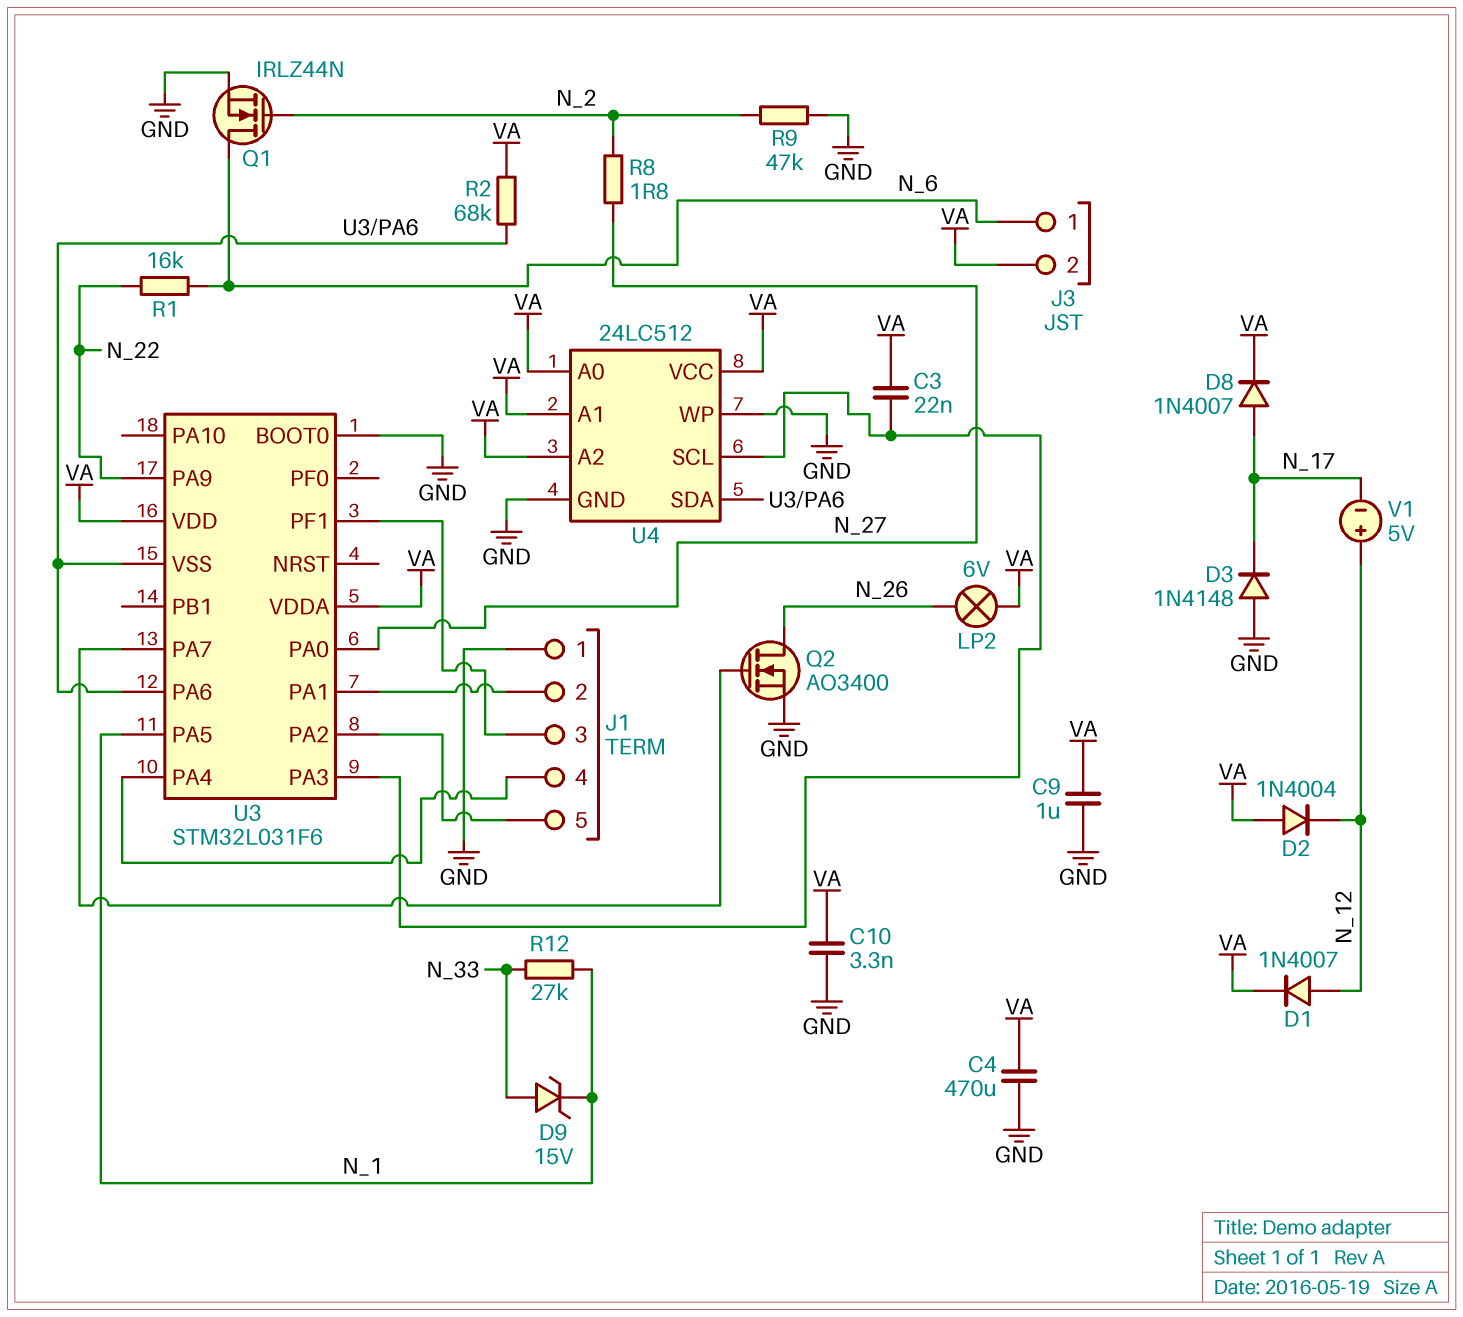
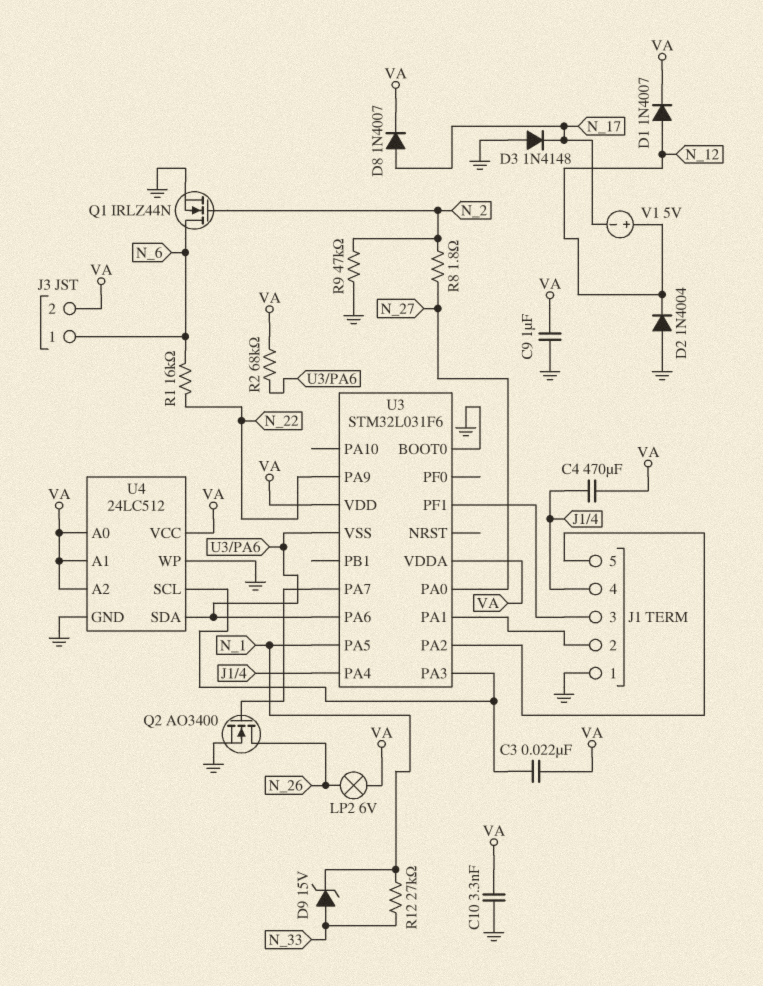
C4: 470uF (GND, VA) -> 470uF (J1/4, VA)
D2: diode 1N4004 (A VA, K N_12) -> diode 1N4004 (A GND, K N_12)

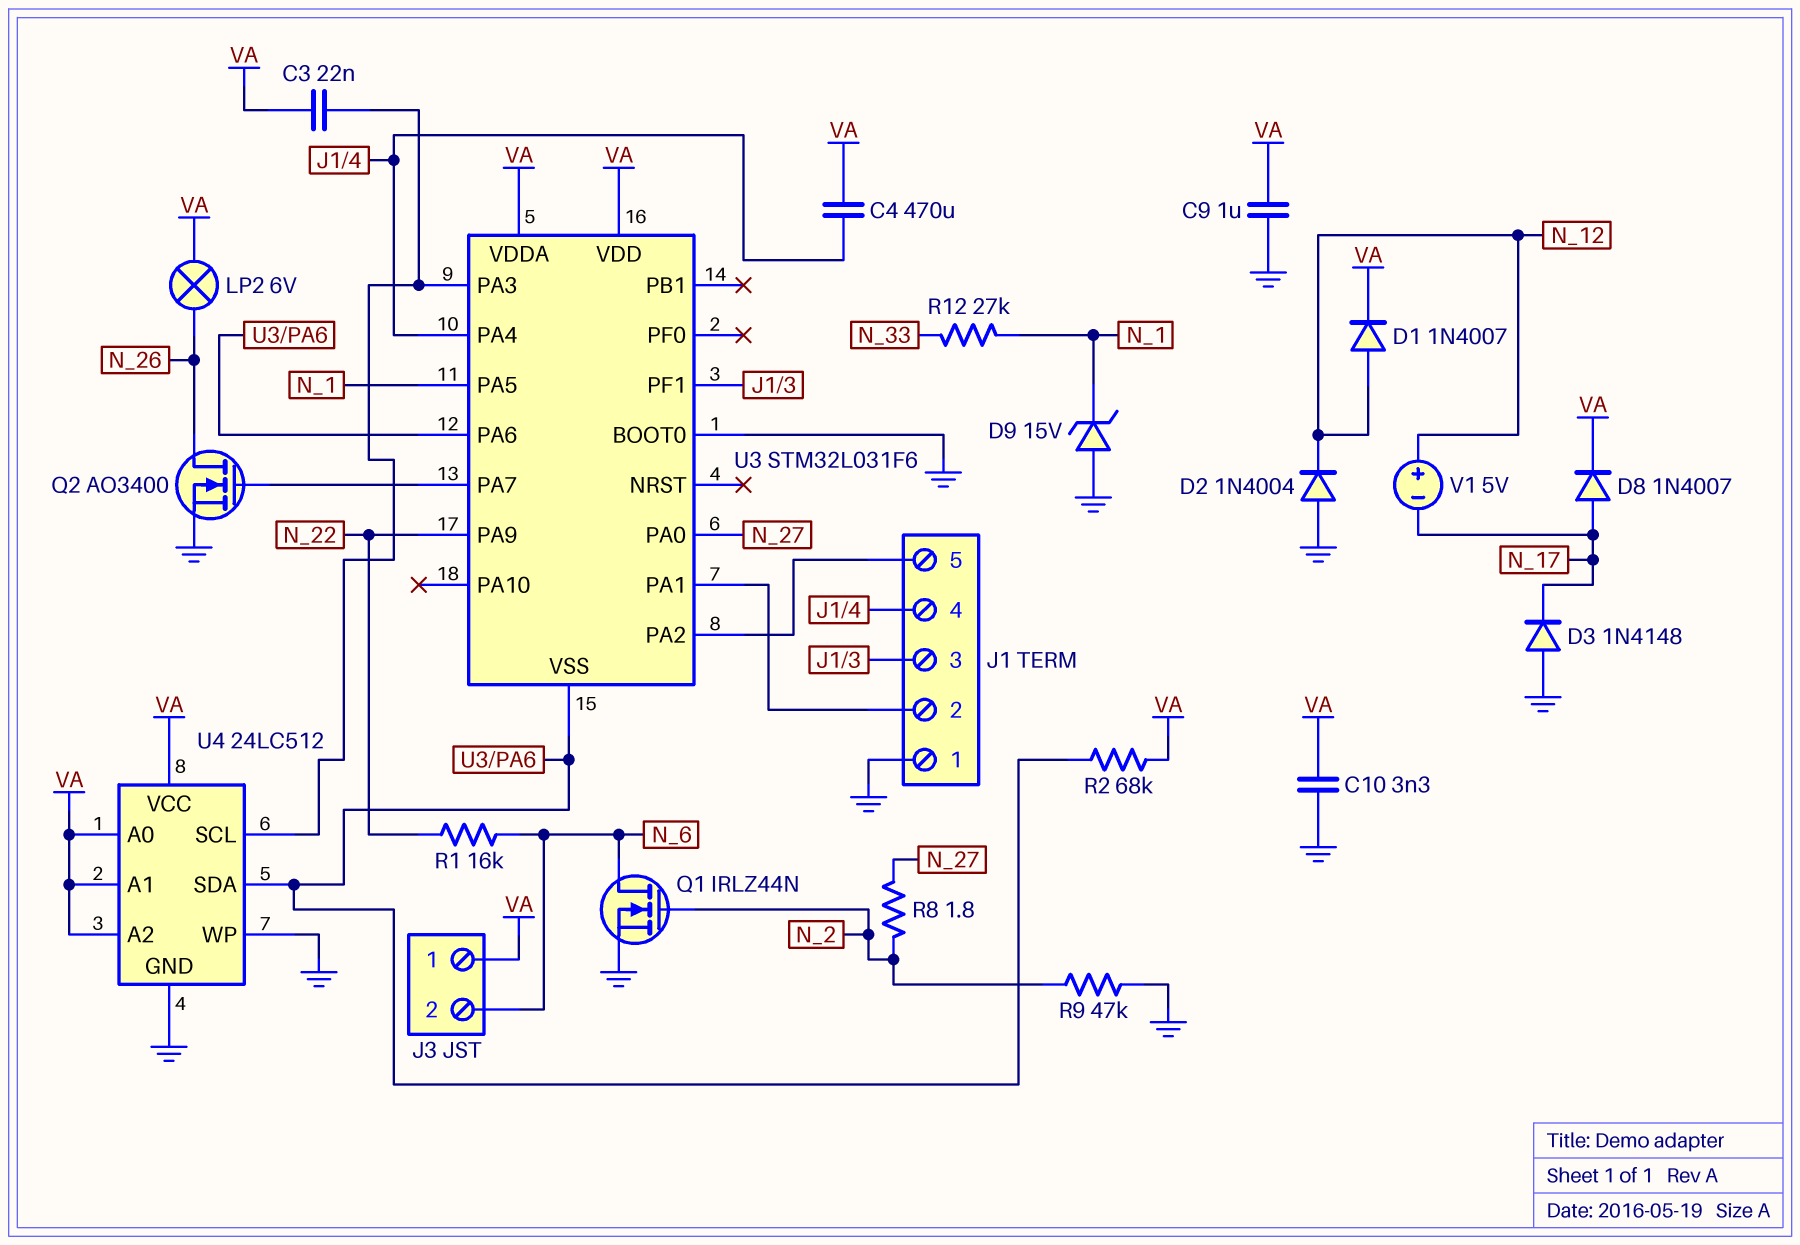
D9: zener 15V (A N_33, K N_1) -> zener 15V (A GND, K N_1)
J3 pin 1: N_6 -> VA
J3 pin 2: VA -> N_6

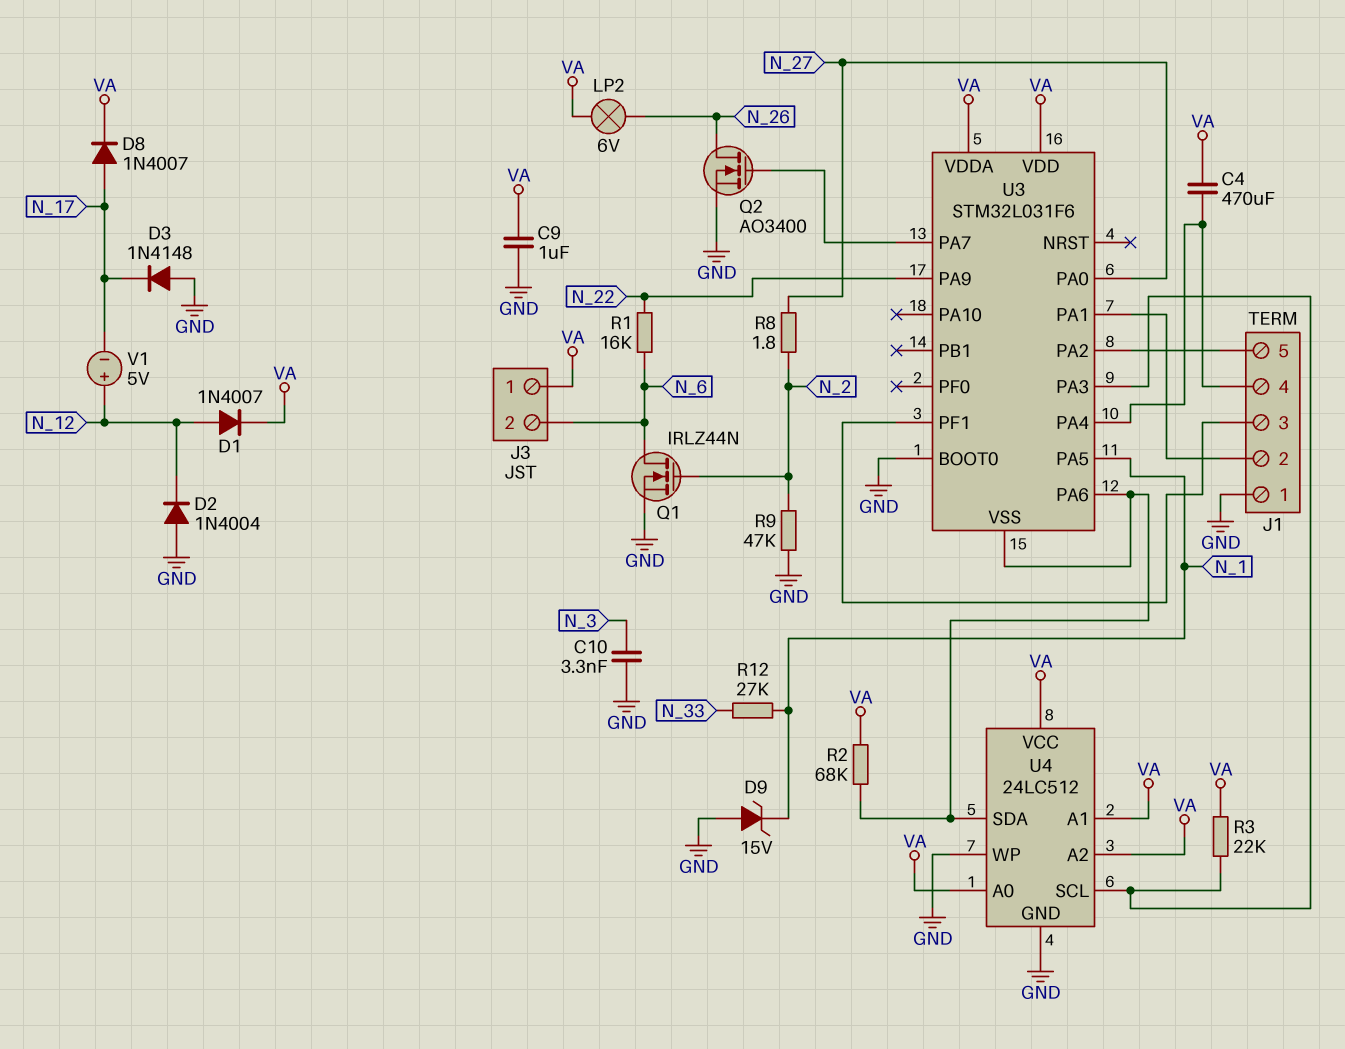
C3: 22nF (U3/PA3, VA) -> none
C10: 3.3nF (GND, VA) -> 3.3nF (GND, N_3)
R3: none -> 22k (U3/PA3, VA)

